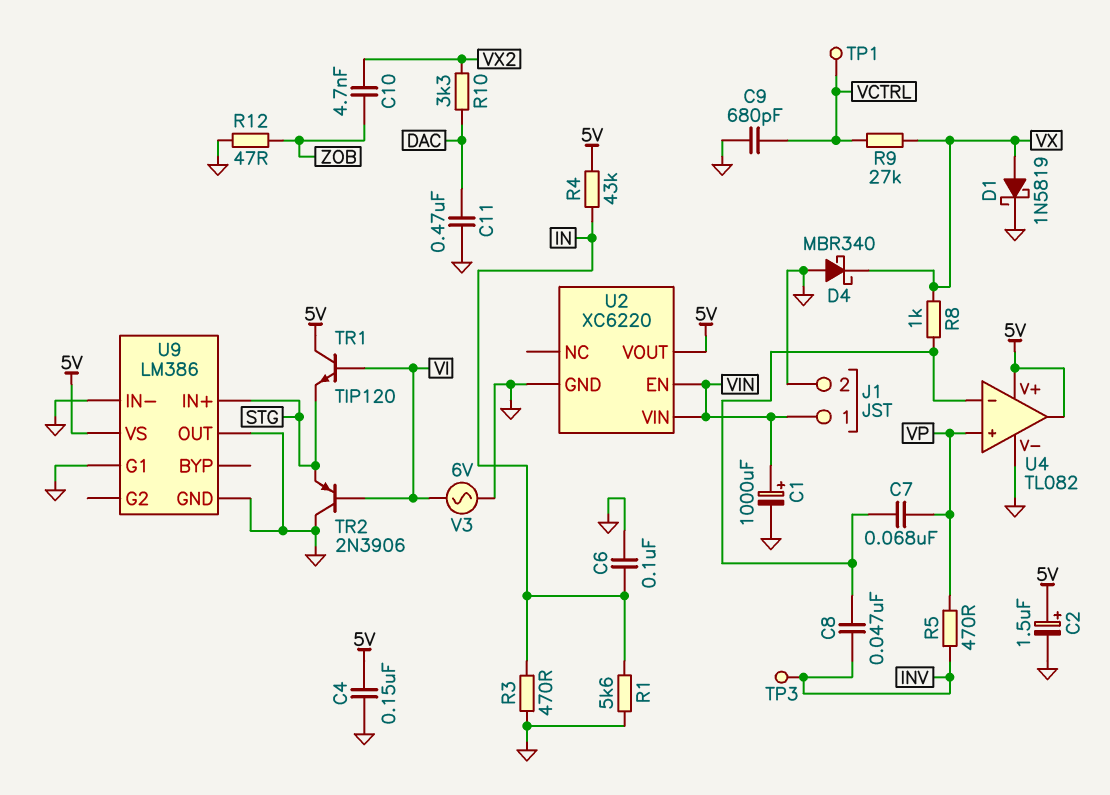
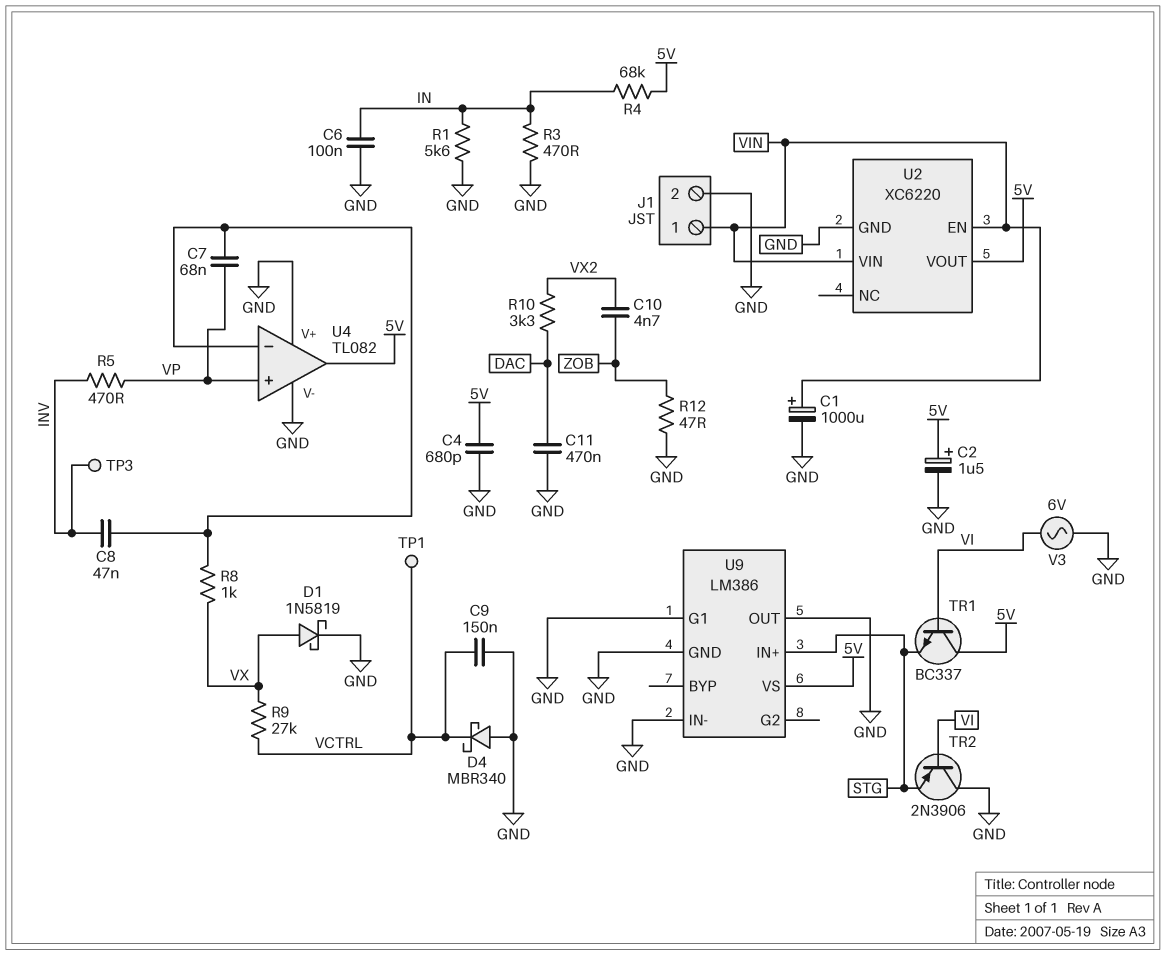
C4: 150nF (5V, GND) -> 680pF (5V, GND)
C9: 680pF (GND, VCTRL) -> 150nF (GND, VCTRL)
D4: schottky MBR340 (A GND, K VX) -> schottky MBR340 (A GND, K VCTRL)
R4: 43k (5V, IN) -> 68k (5V, IN)
TR1: NPN TIP120 (B VI, C 5V, E STG) -> NPN BC337 (B VI, C 5V, E STG)
U4 pin V+: 5V -> GND

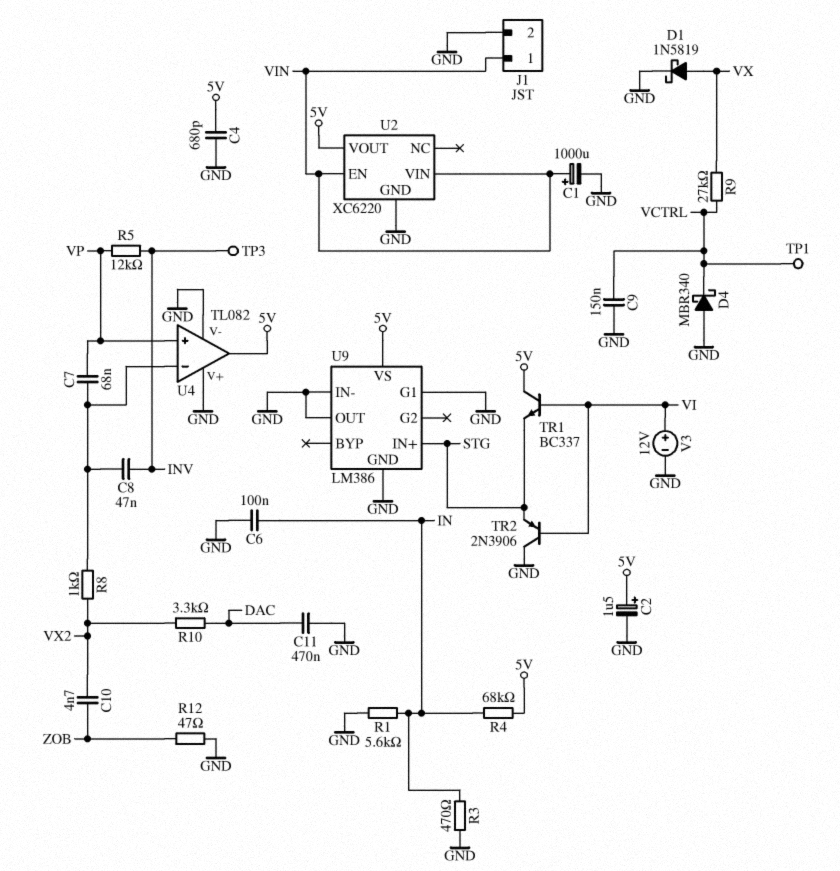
R5: 470 (INV, VP) -> 12k (INV, VP)
R8: 1k (U4/in-, VX) -> 1k (U4/in-, VX2)
V3: AC 6V (GND, VI) -> 12V (plus VI, minus GND)

